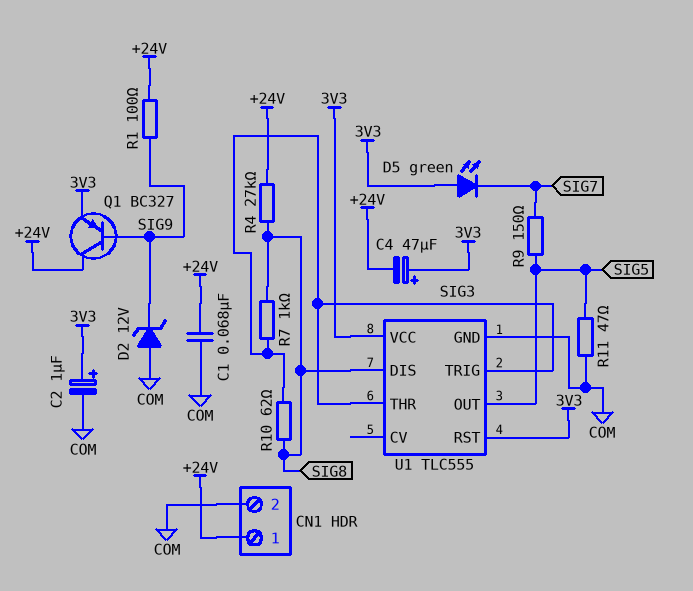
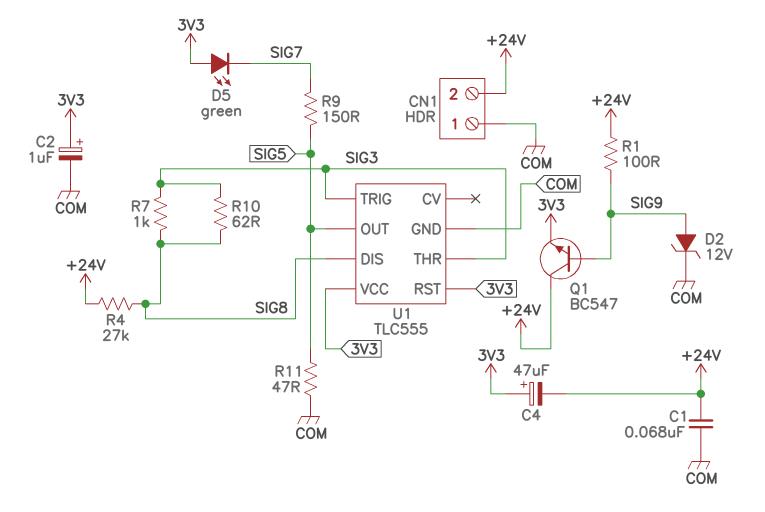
CN1 pin 1: +24V -> COM
CN1 pin 2: COM -> +24V
D2: zener 12V (A COM, K SIG9) -> zener 12V (A SIG9, K COM)
Q1: PNP BC327 (B SIG9, C +24V, E 3V3) -> NPN BC547 (B SIG9, C +24V, E 3V3)

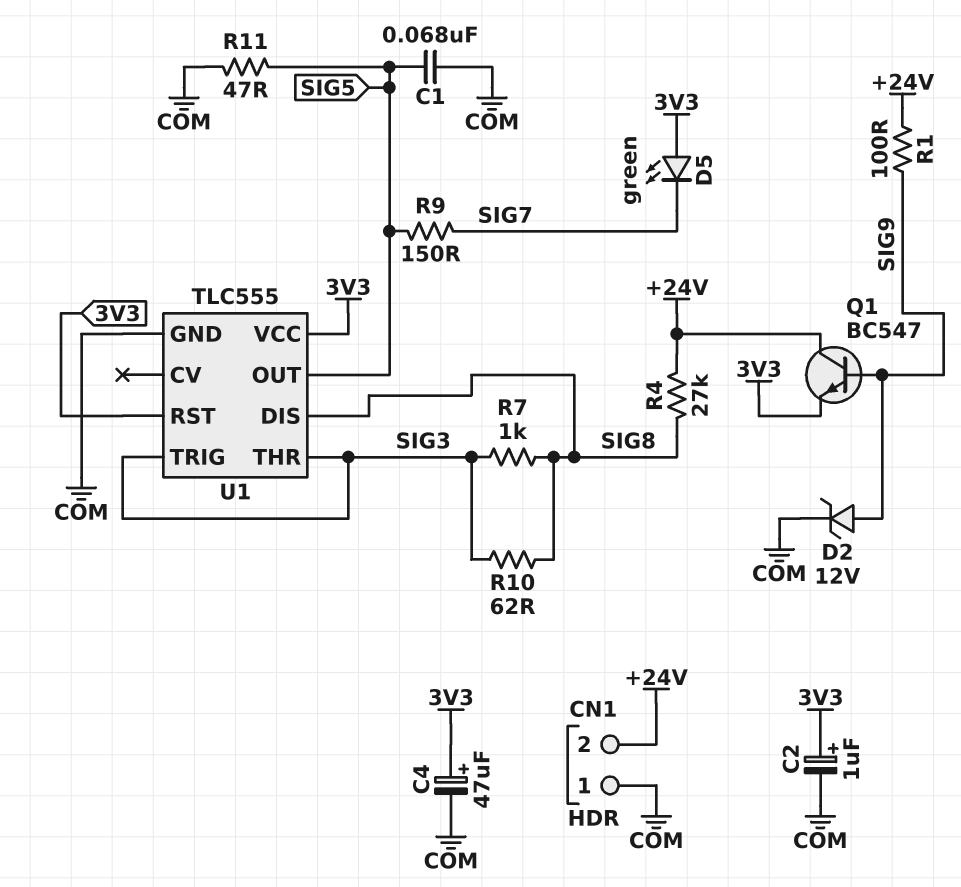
C1: 68nF (+24V, COM) -> 68nF (COM, SIG5)
C4: 47uF (plus 3V3, minus +24V) -> 47uF (plus 3V3, minus COM)

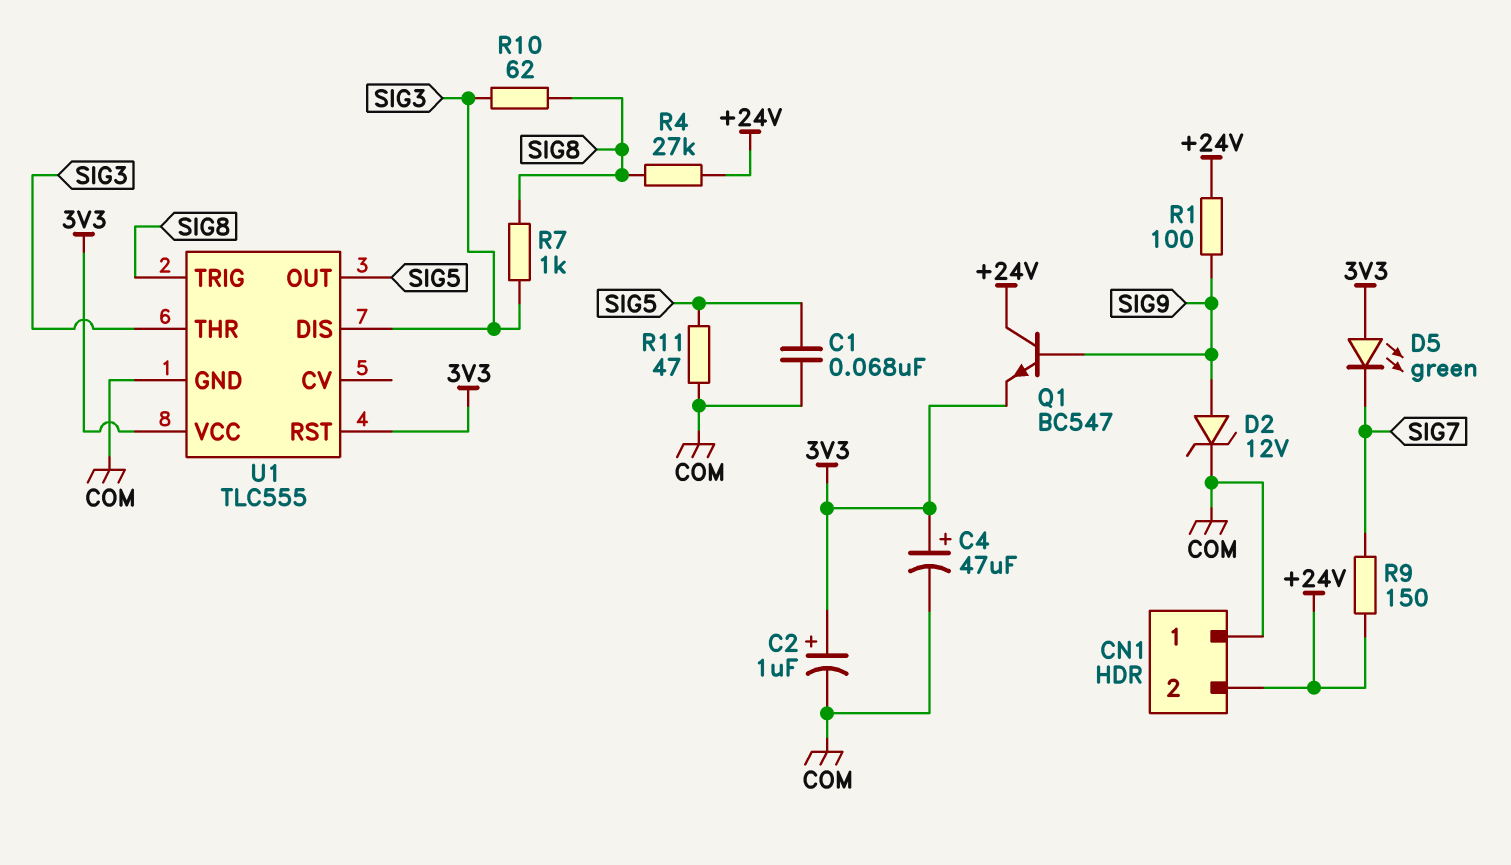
R9: 150 (SIG5, SIG7) -> 150 (+24V, SIG7)
U1 pin DIS: SIG8 -> SIG3
U1 pin TRIG: SIG3 -> SIG8

